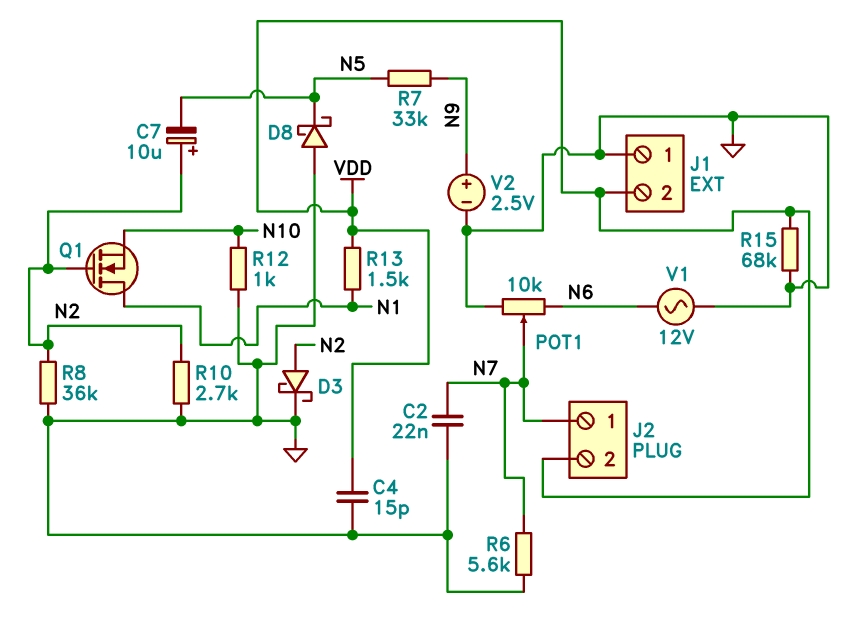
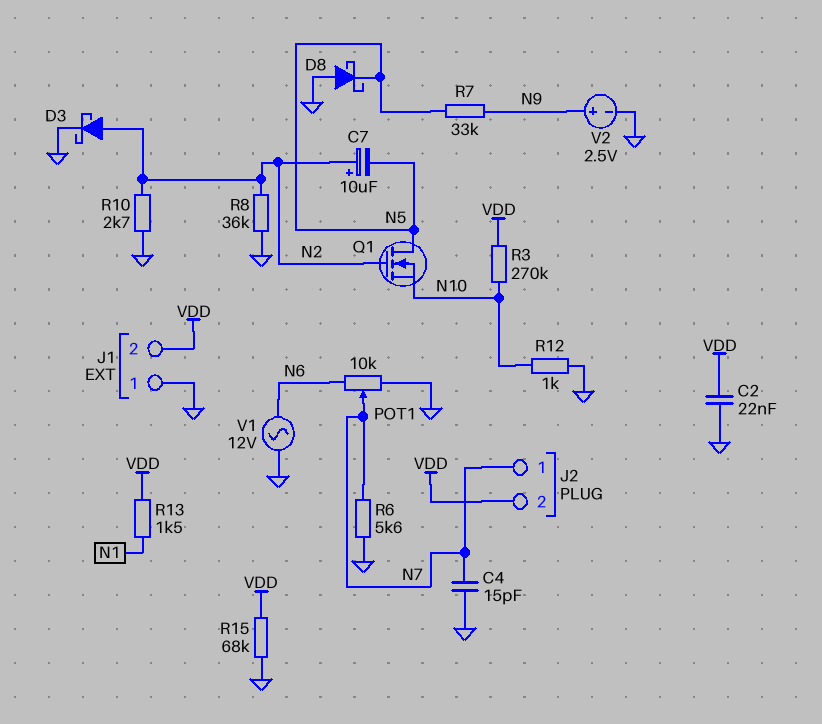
C2: 22nF (GND, N7) -> 22nF (GND, VDD)
C4: 15pF (GND, VDD) -> 15pF (GND, N7)
Q1: NMOS (G N2, D N1, S N10) -> NMOS (G N2, D N5, S N10)
R3: none -> 270k (N10, VDD)

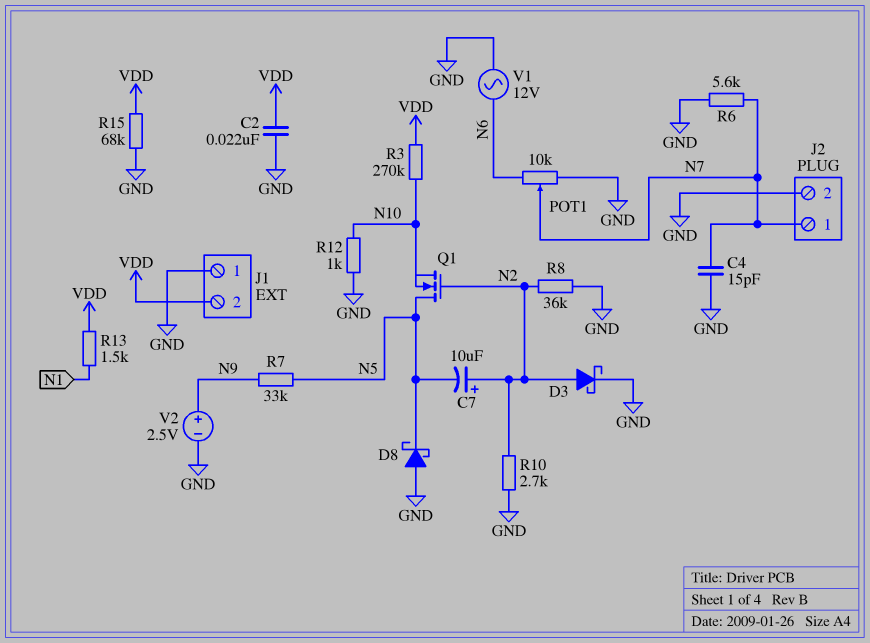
J2 pin 2: VDD -> GND

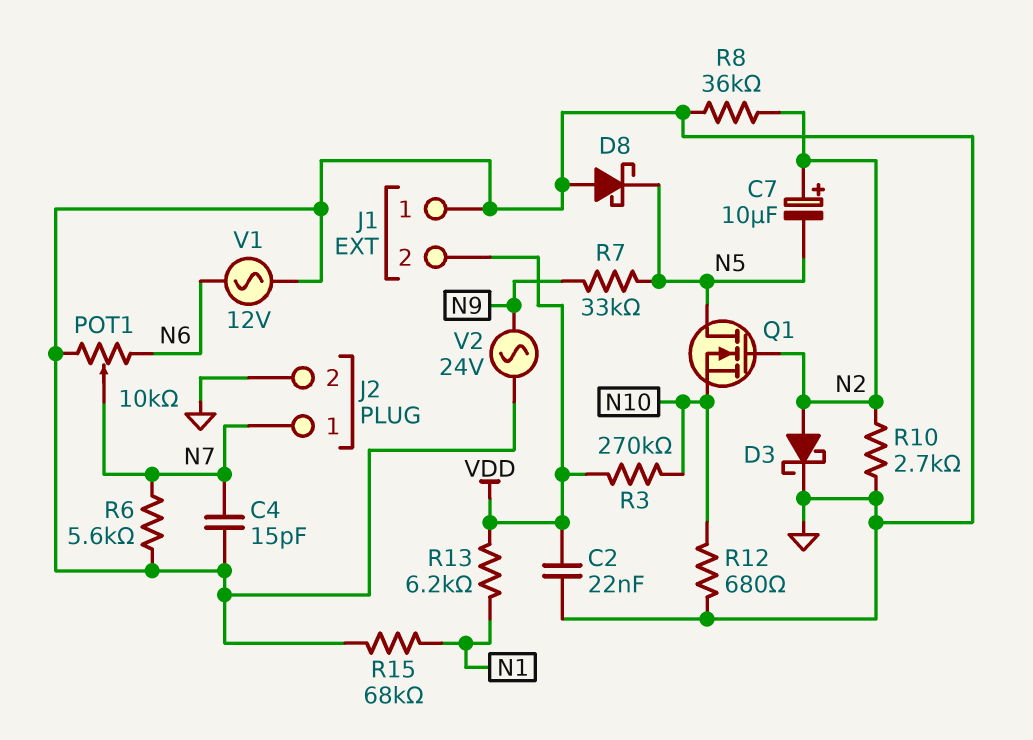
R12: 1k (GND, N10) -> 680 (GND, N10)
R13: 1.5k (N1, VDD) -> 6.2k (N1, VDD)
R15: 68k (GND, VDD) -> 68k (GND, N1)
V2: 2.5V (plus N9, minus GND) -> AC 24V (GND, N9)

